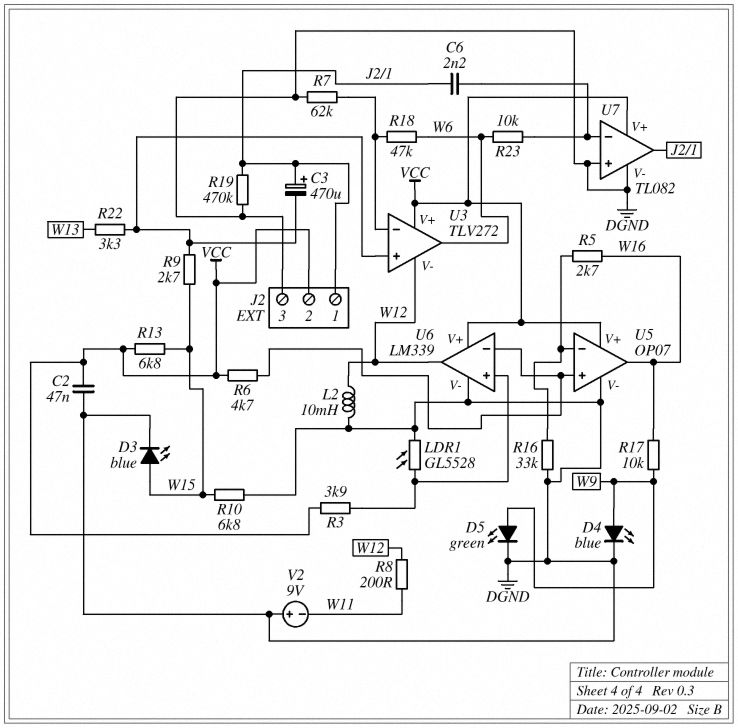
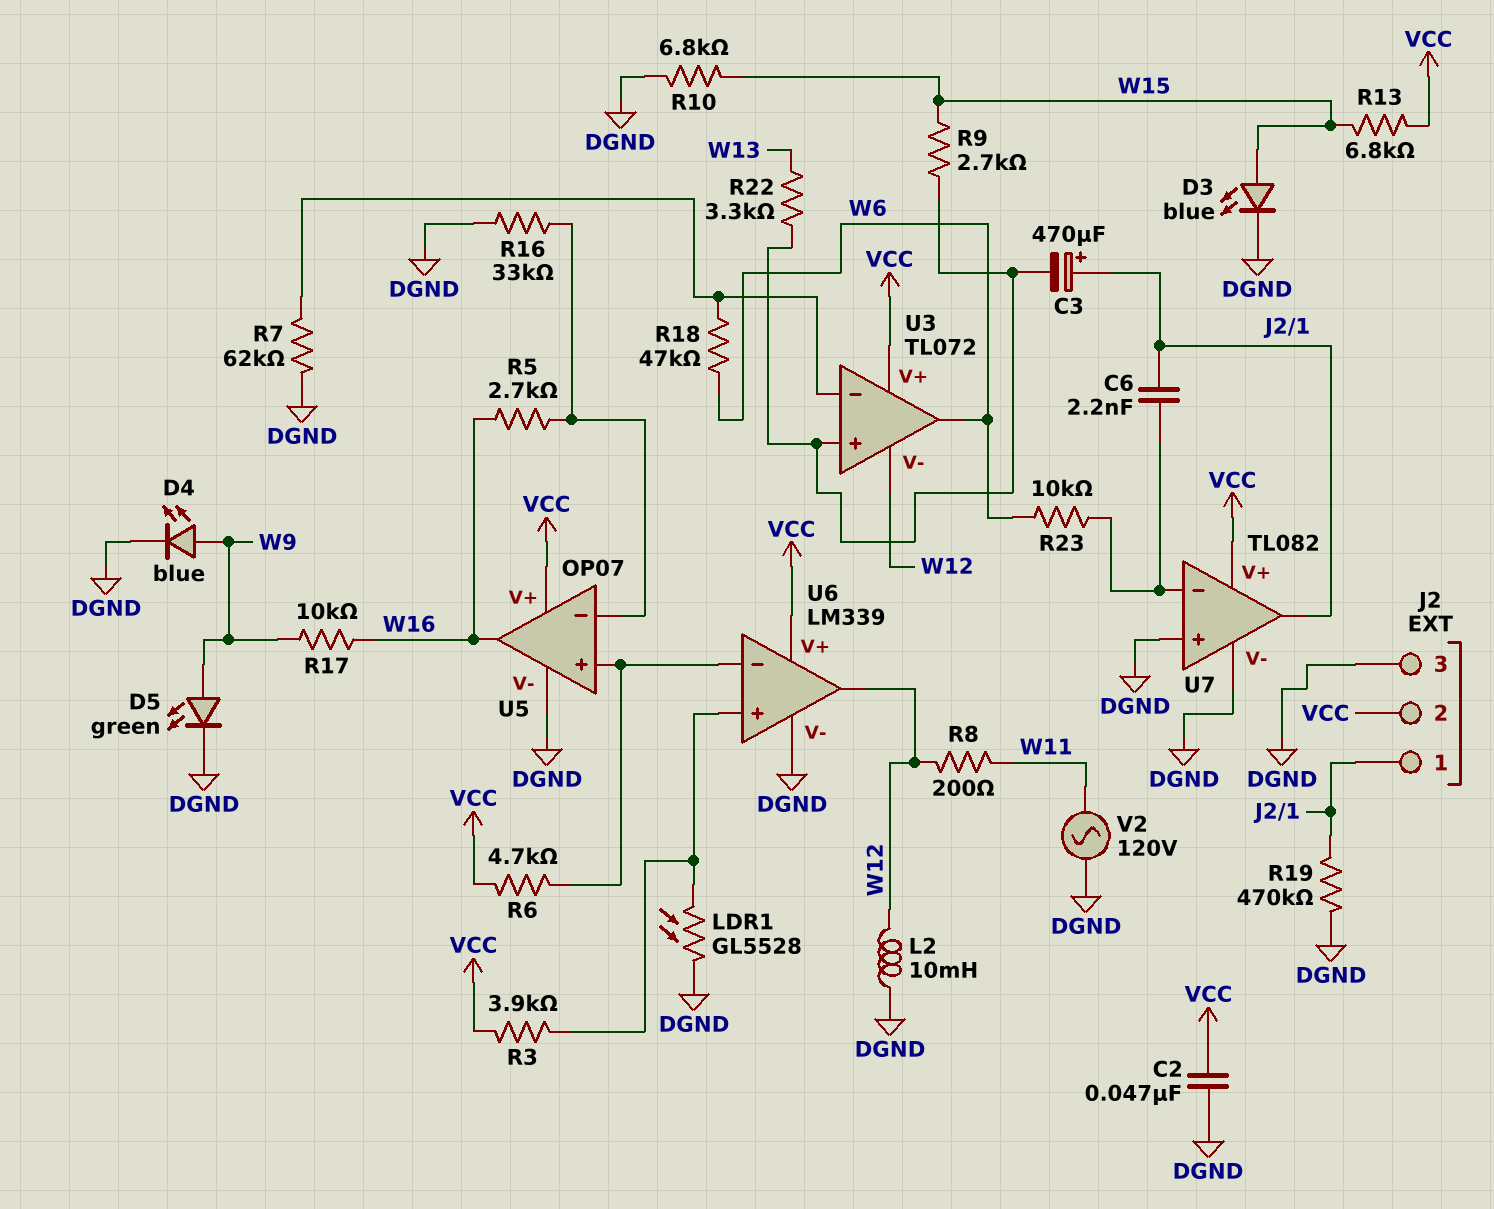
U3: TLV272 -> TL072
V2: 9V (plus DGND, minus W11) -> AC 120V (DGND, W11)

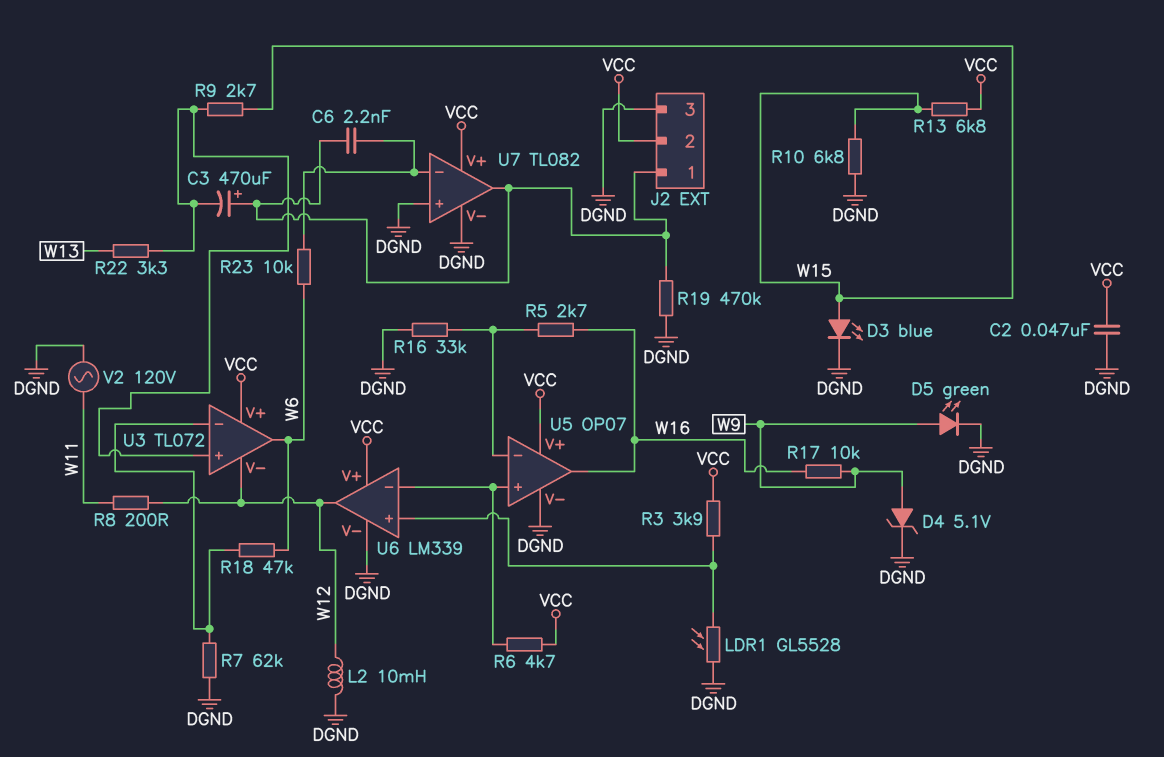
D4: LED blue (A W9, K DGND) -> zener 5.1V (A W9, K DGND)

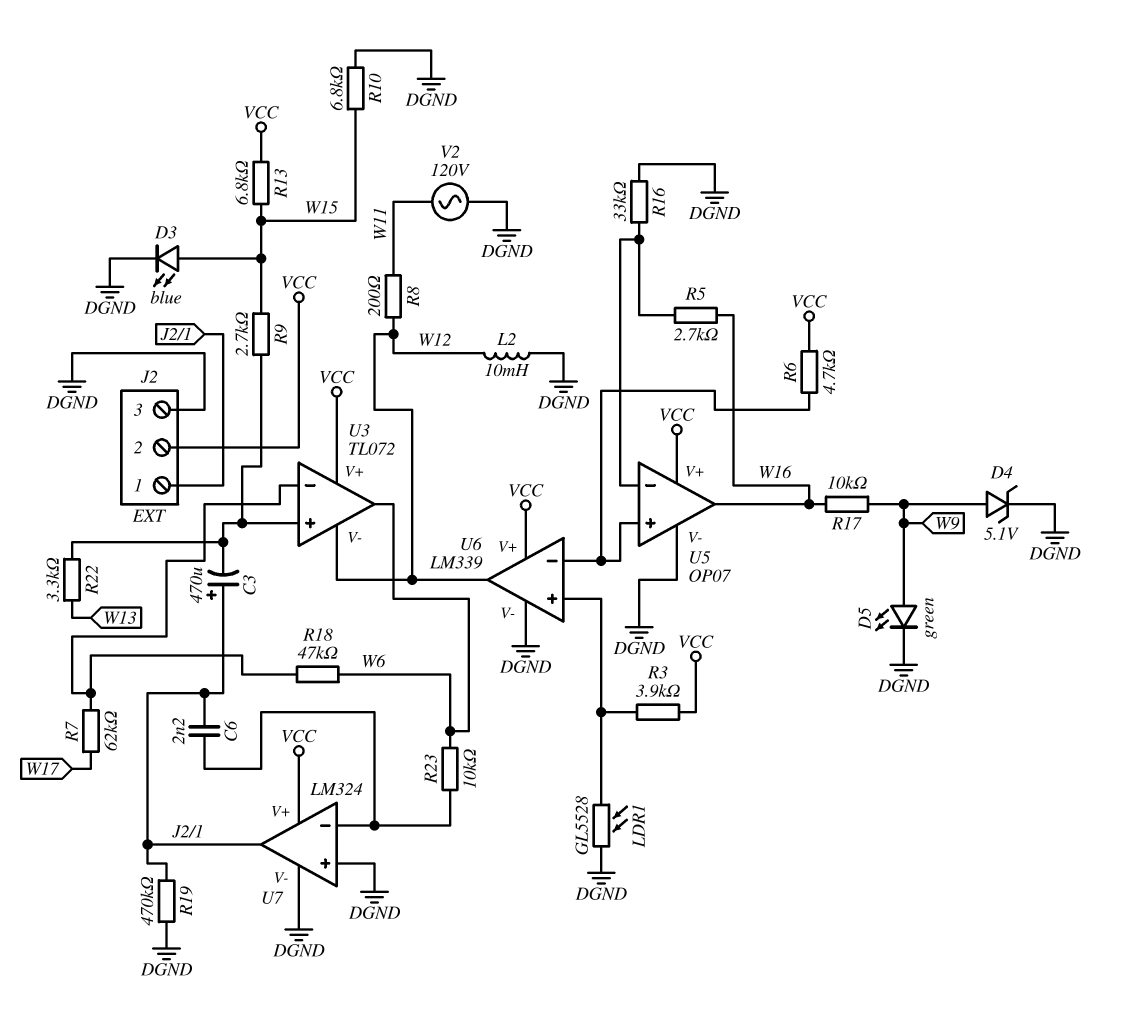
C2: 47nF (DGND, VCC) -> none
R7: 62k (DGND, U3/in-) -> 62k (U3/in-, W17)
U7: TL082 -> LM324

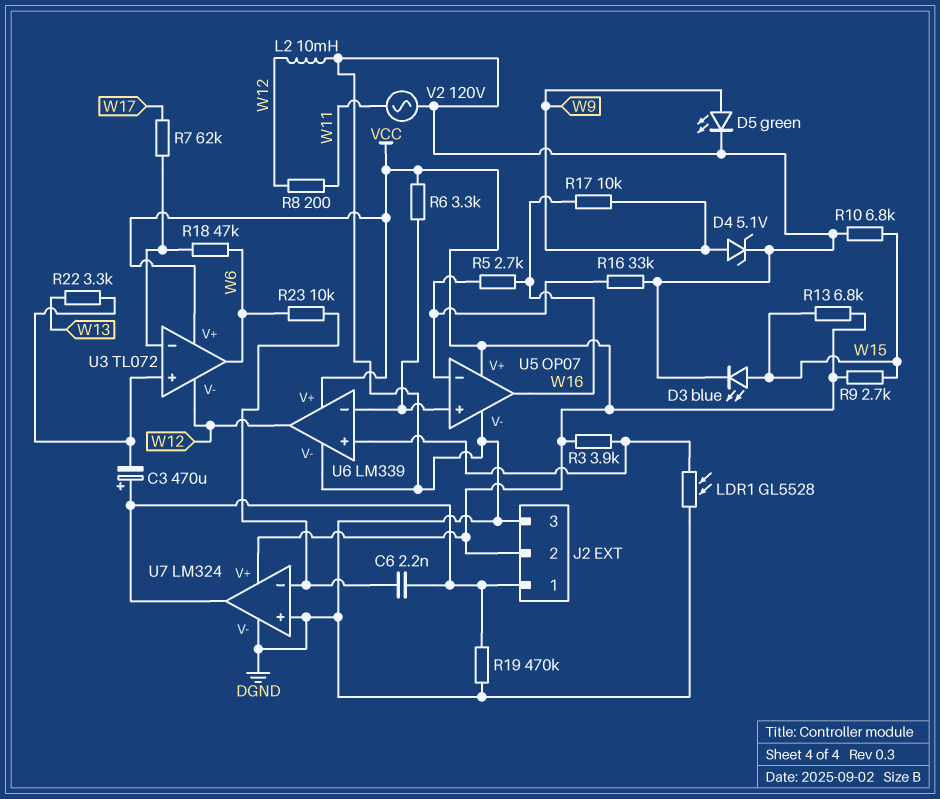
R6: 4.7k (U5/in+, VCC) -> 3.3k (U5/in+, VCC)
R9: 2.7k (U3/in+, W15) -> 2.7k (VCC, W15)

